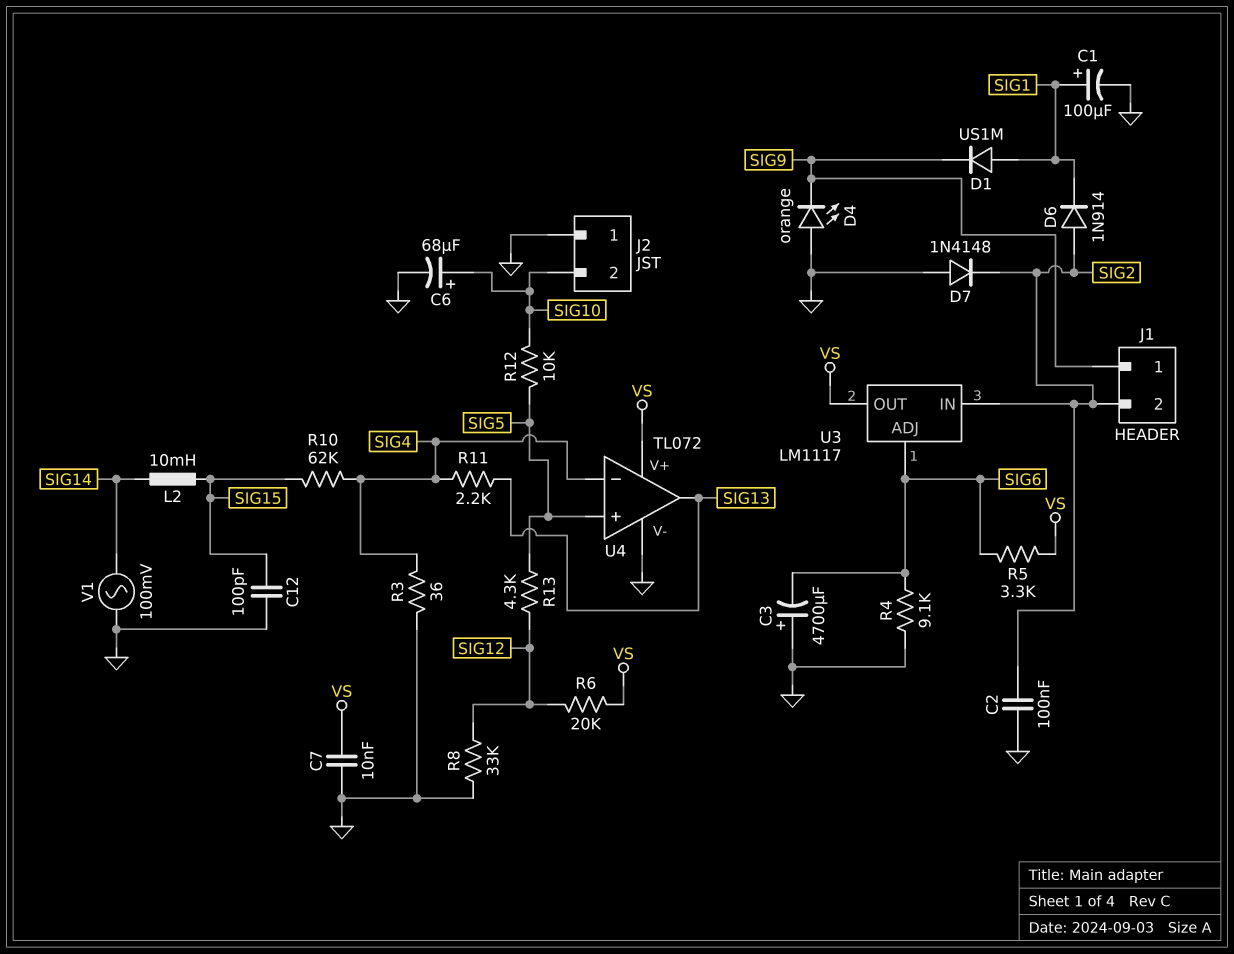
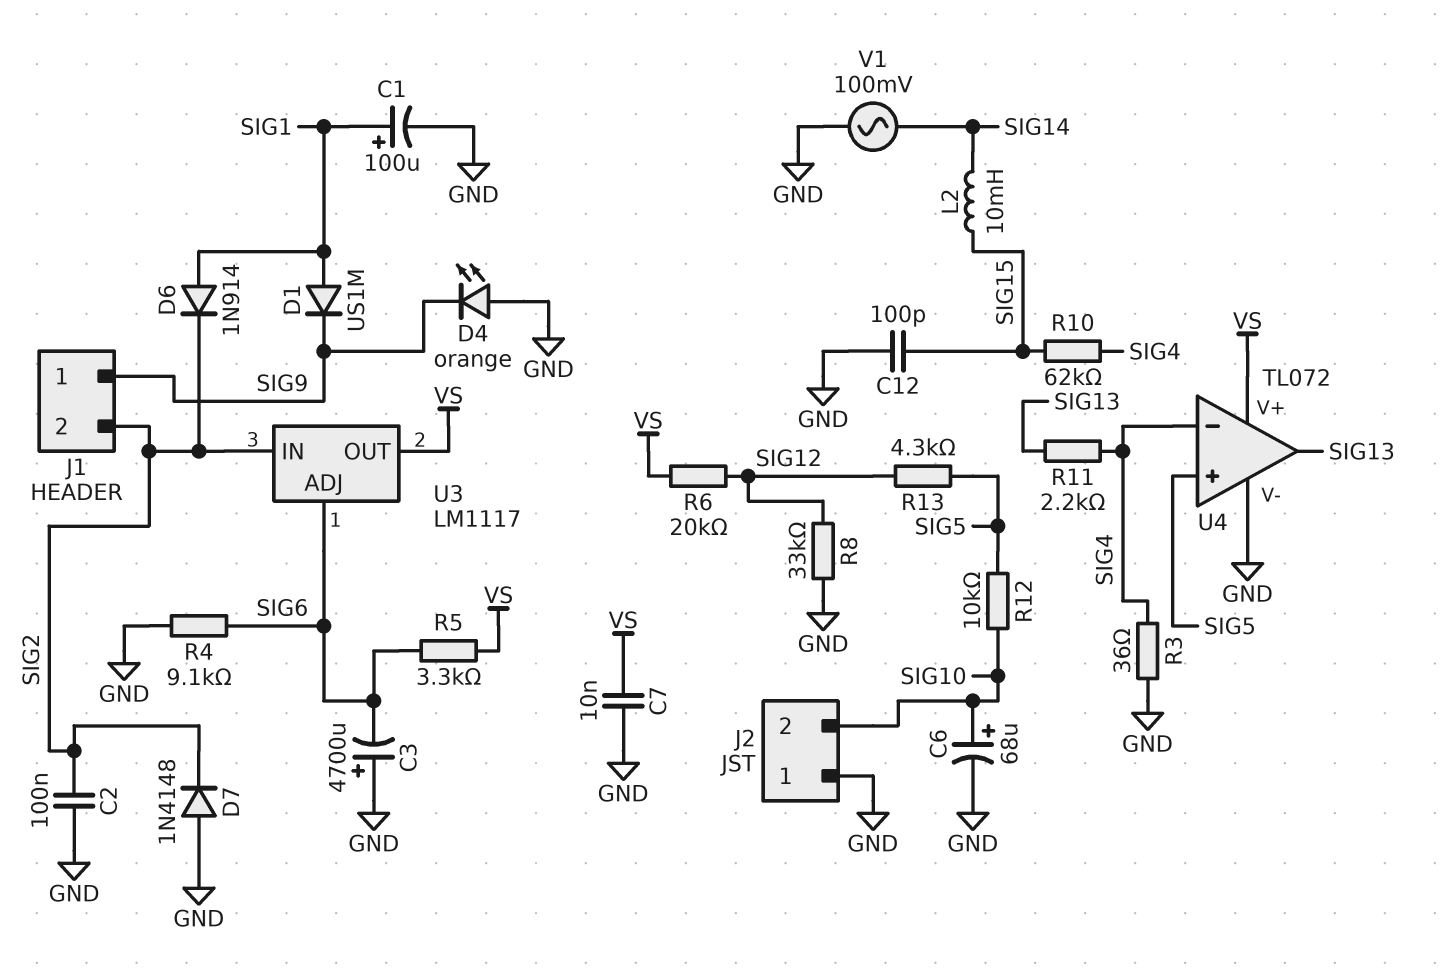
D6: diode 1N914 (A SIG2, K SIG1) -> diode 1N914 (A SIG1, K SIG2)

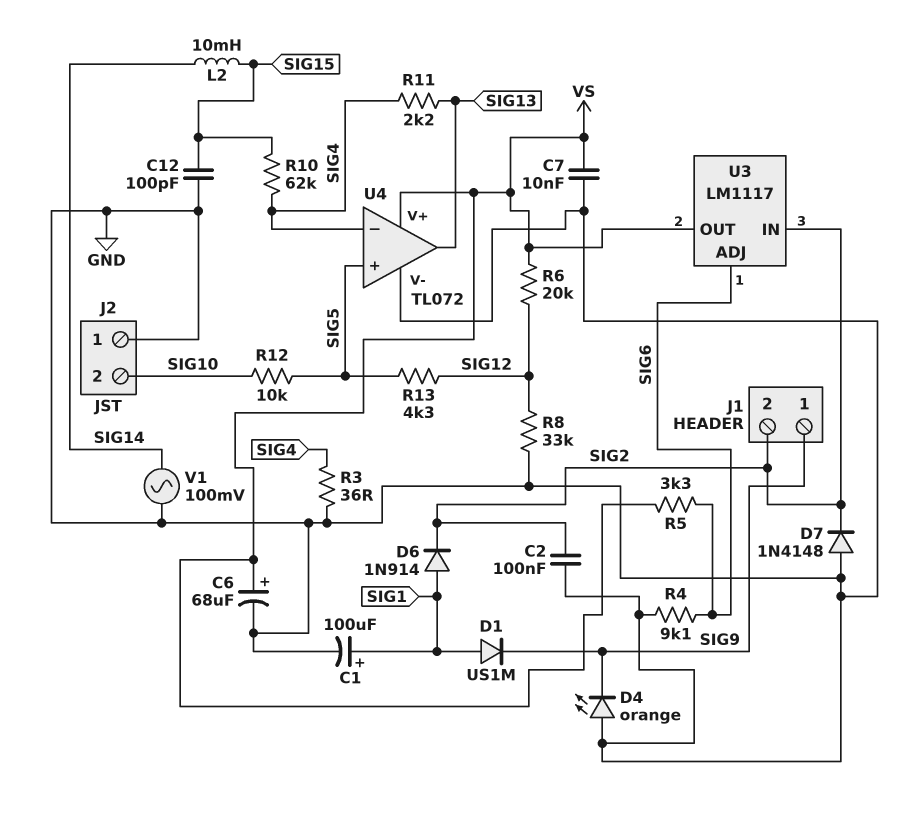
C3: 4700uF (plus GND, minus SIG6) -> none
C6: 68uF (plus SIG10, minus GND) -> 68uF (plus VS, minus GND)

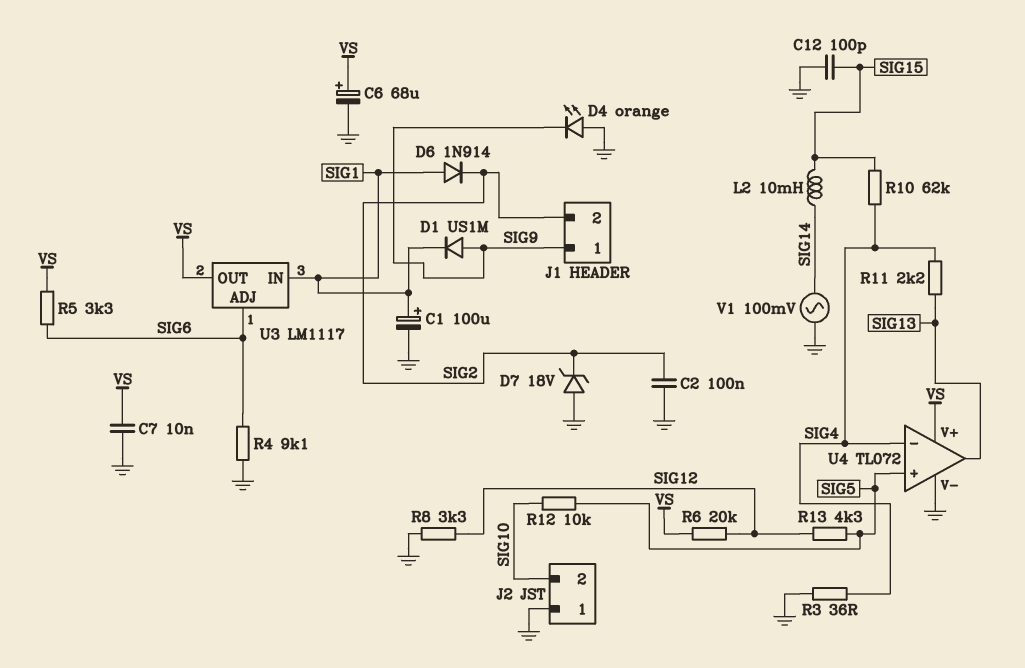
D1: diode US1M (A SIG1, K SIG9) -> diode US1M (A SIG9, K SIG1)
D7: diode 1N4148 (A GND, K SIG2) -> zener 18V (A GND, K SIG2)
R8: 33k (GND, SIG12) -> 3.3k (GND, SIG12)
U3 pin IN: SIG2 -> SIG1

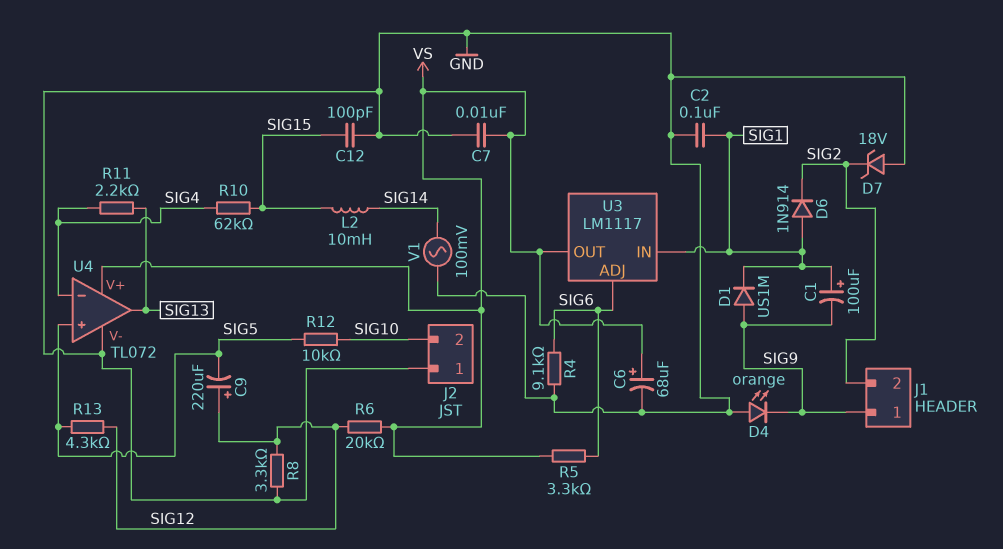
C1: 100uF (plus SIG1, minus GND) -> 100uF (plus SIG1, minus SIG9)
C2: 100nF (GND, SIG2) -> 100nF (GND, SIG1)
C9: none -> 220uF (plus SIG12, minus SIG5)
R3: 36 (GND, SIG4) -> none

